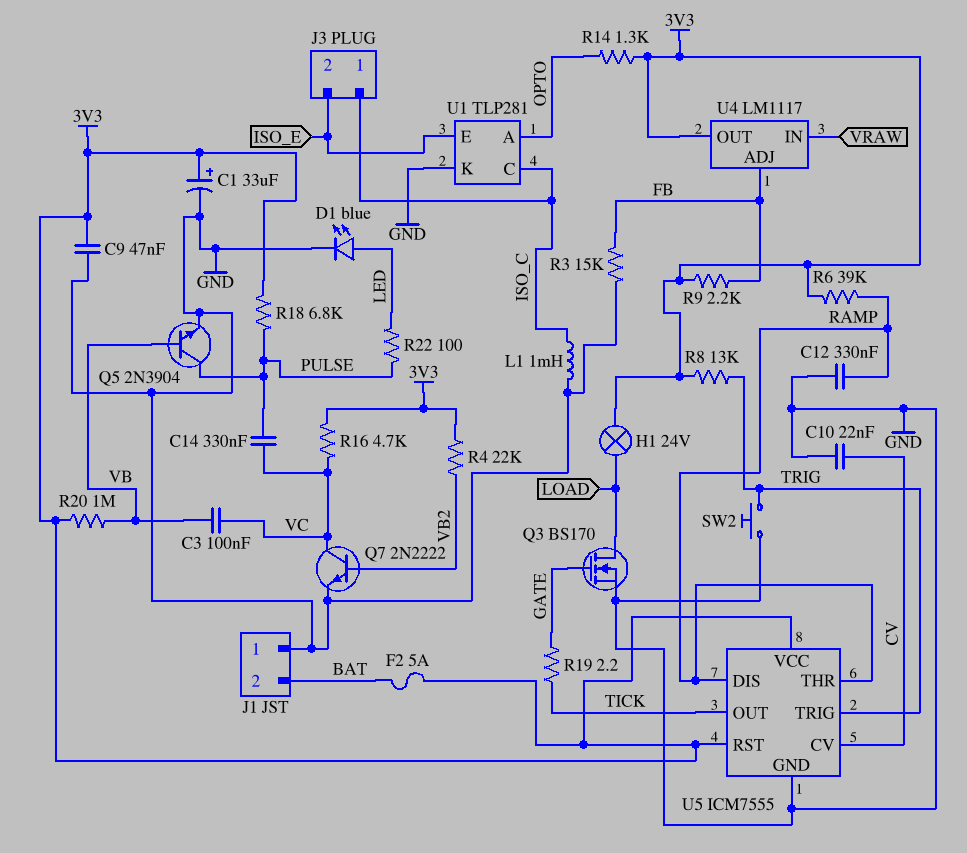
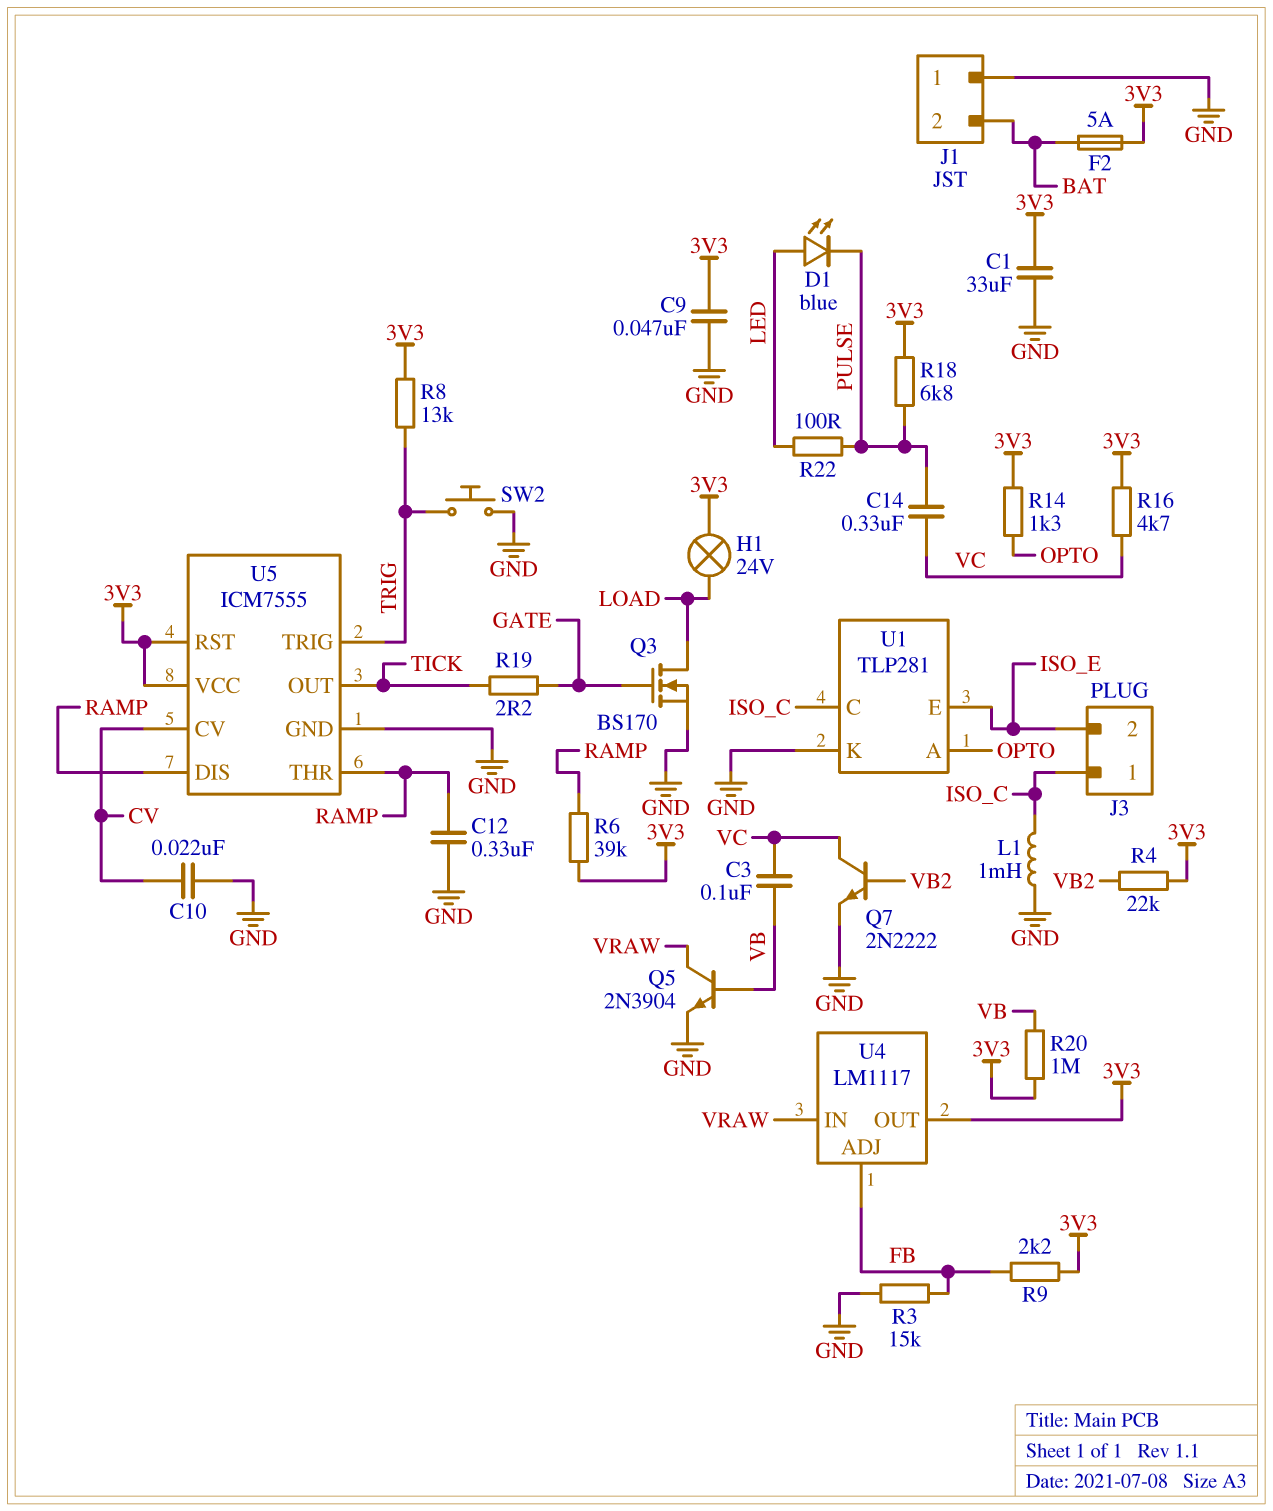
C1: 33uF (plus 3V3, minus GND) -> 33uF (3V3, GND)
D1: LED blue (A LED, K GND) -> LED blue (A LED, K PULSE)
Q5: NPN 2N3904 (B VB, C PULSE, E GND) -> NPN 2N3904 (B VB, C VRAW, E GND)

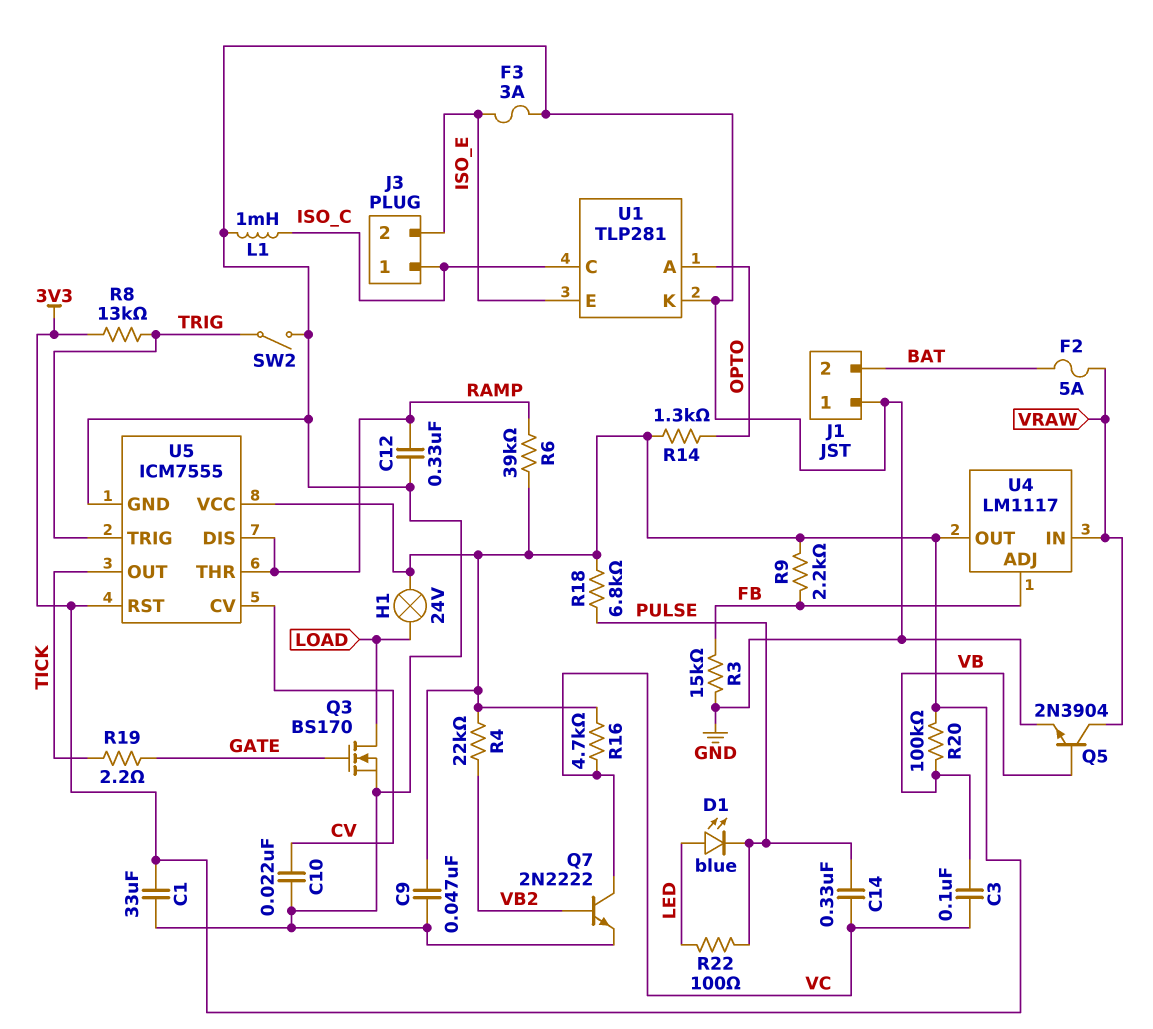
F2: 5A (3V3, BAT) -> 5A (BAT, VRAW)
F3: none -> 3A (GND, ISO_E)
R20: 1M (3V3, VB) -> 100k (3V3, VB)
SW2: button (GND, TRIG) -> switch (GND, TRIG)

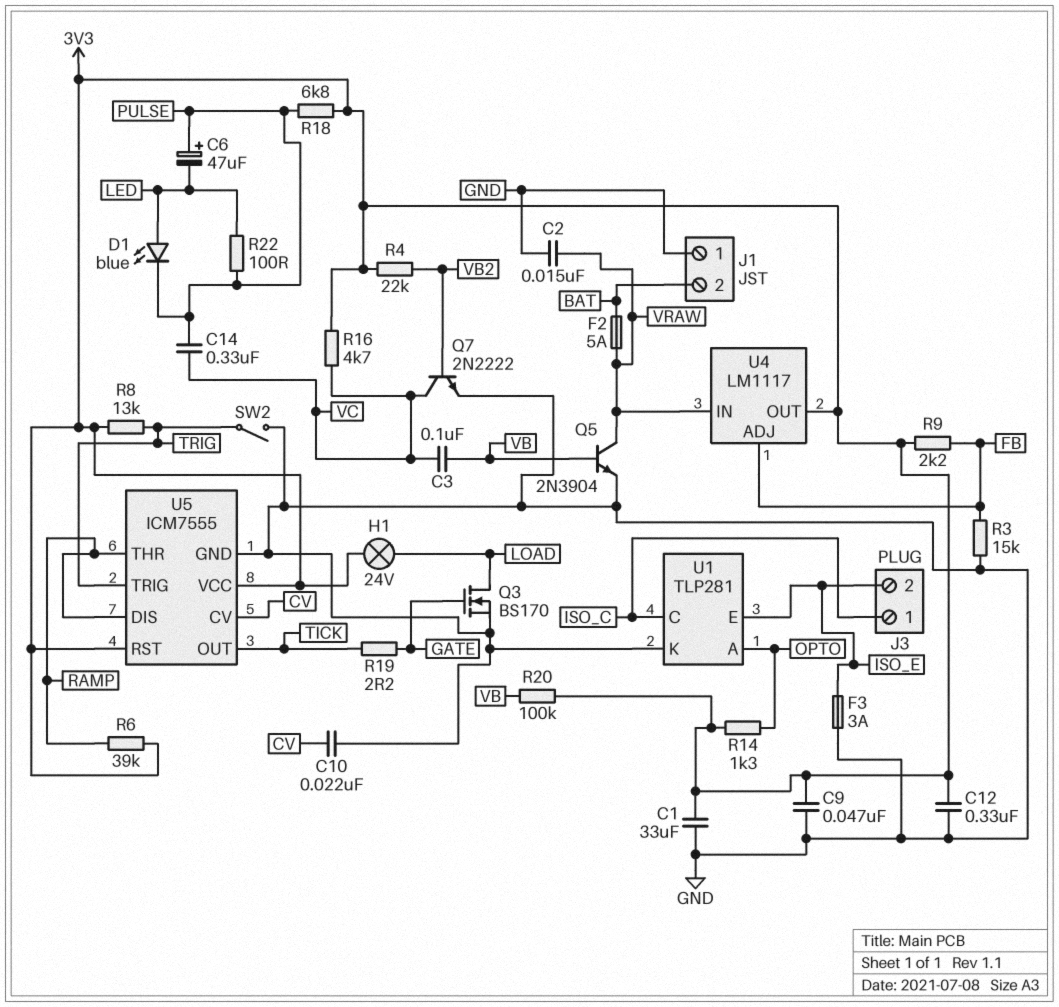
C2: none -> 15nF (GND, VRAW)
C6: none -> 47uF (plus PULSE, minus LED)
C12: 330nF (GND, RAMP) -> 330nF (3V3, GND)
L1: 1mH (GND, ISO_C) -> none

